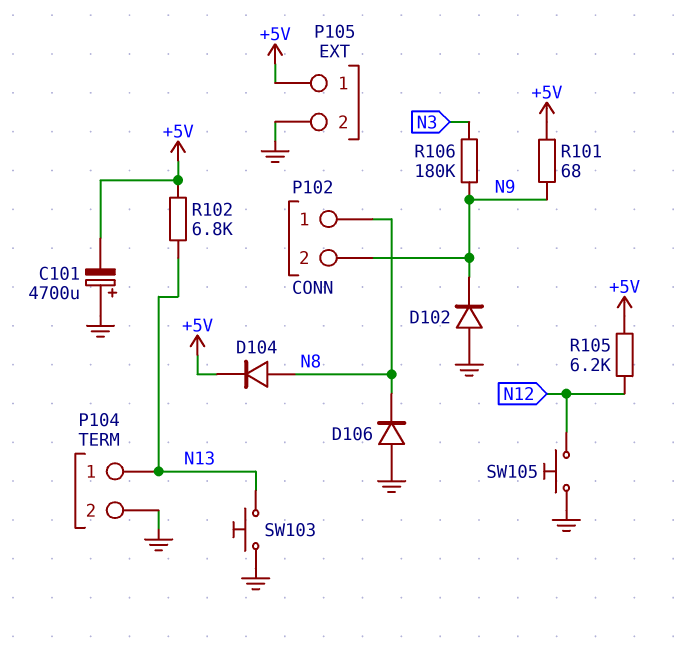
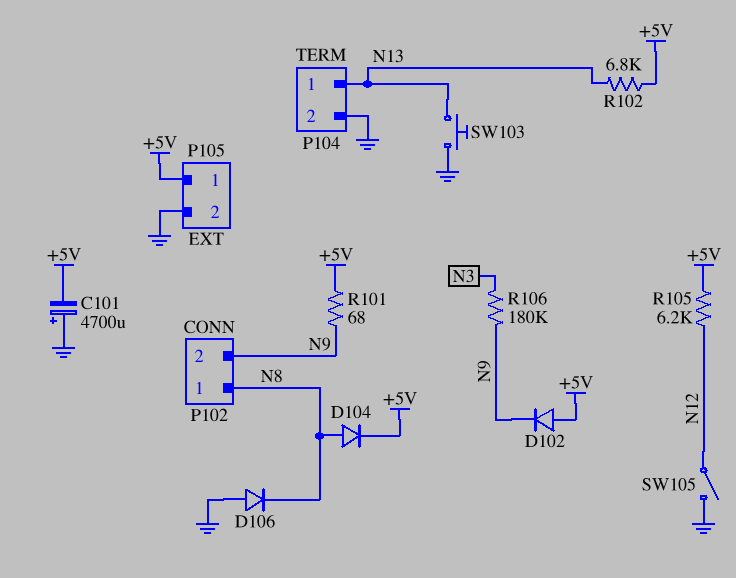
D102: diode (A GND, K N9) -> diode (A +5V, K N9)
SW105: button (GND, N12) -> switch (GND, N12)

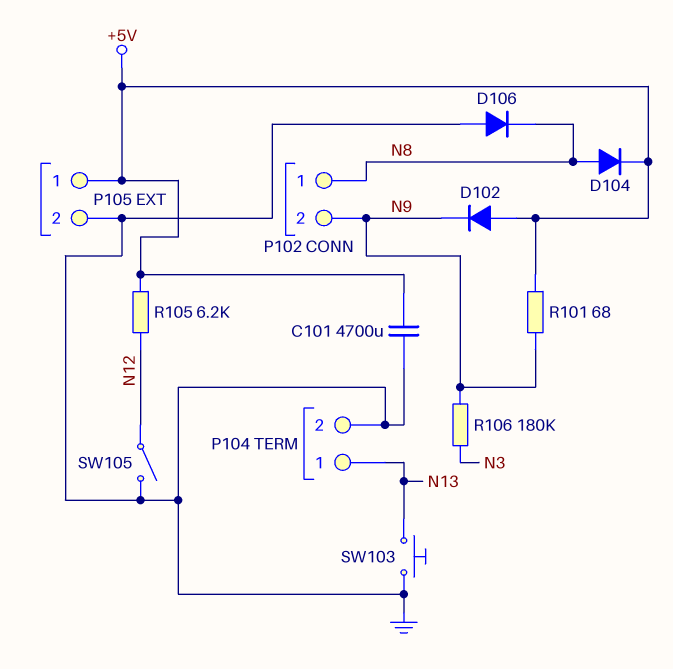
C101: 4700uF (plus GND, minus +5V) -> 4700uF (+5V, GND)
R102: 6.8k (+5V, N13) -> none

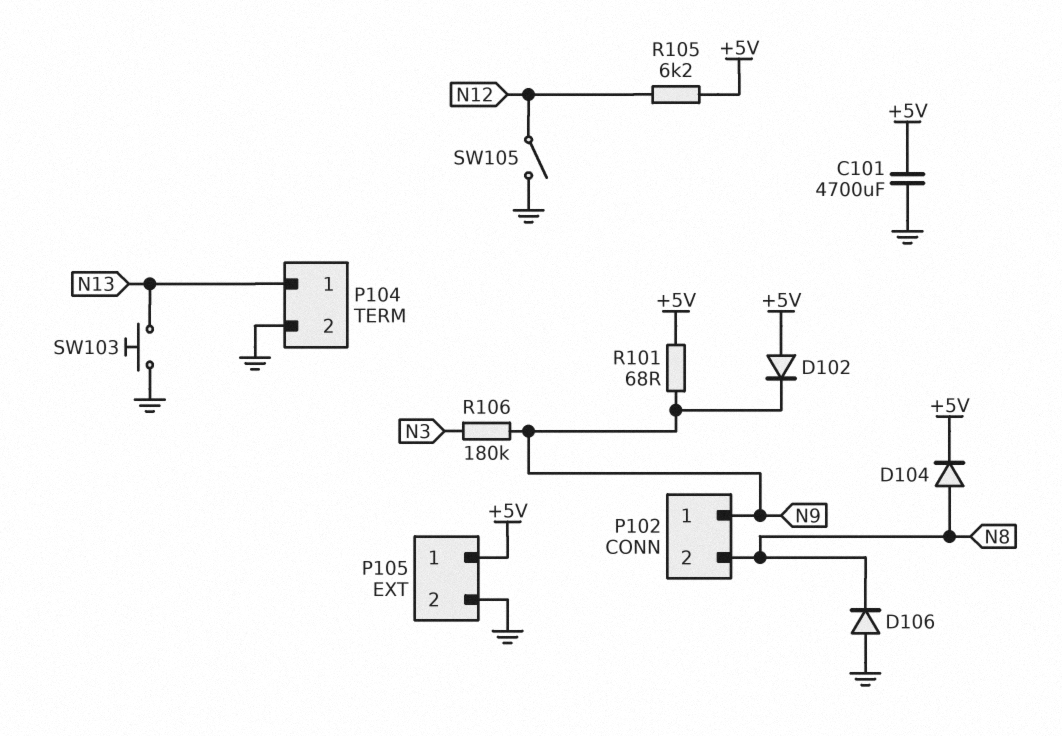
P102 pin 1: N8 -> N9
P102 pin 2: N9 -> N8

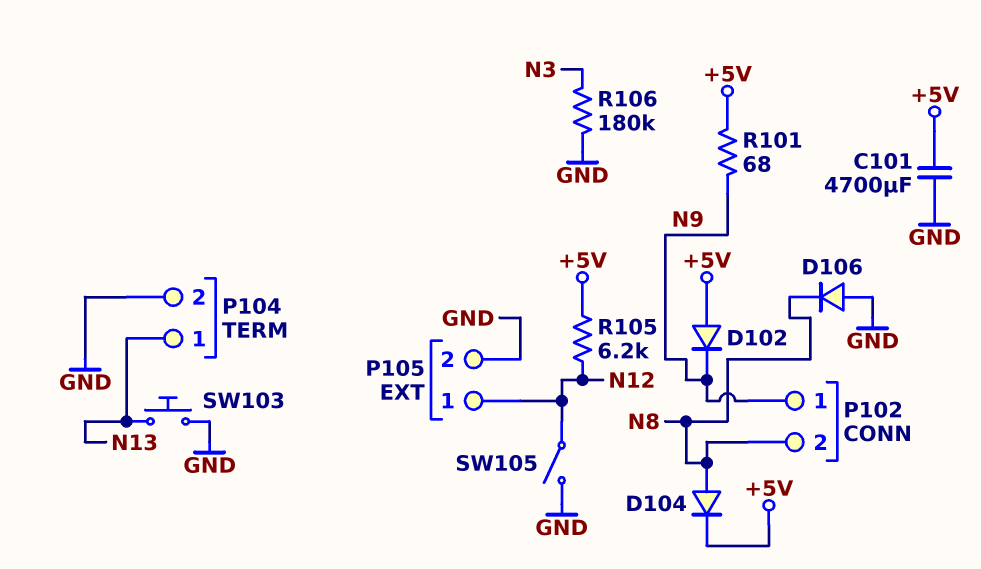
P105 pin 1: +5V -> N12
R106: 180k (N3, N9) -> 180k (GND, N3)

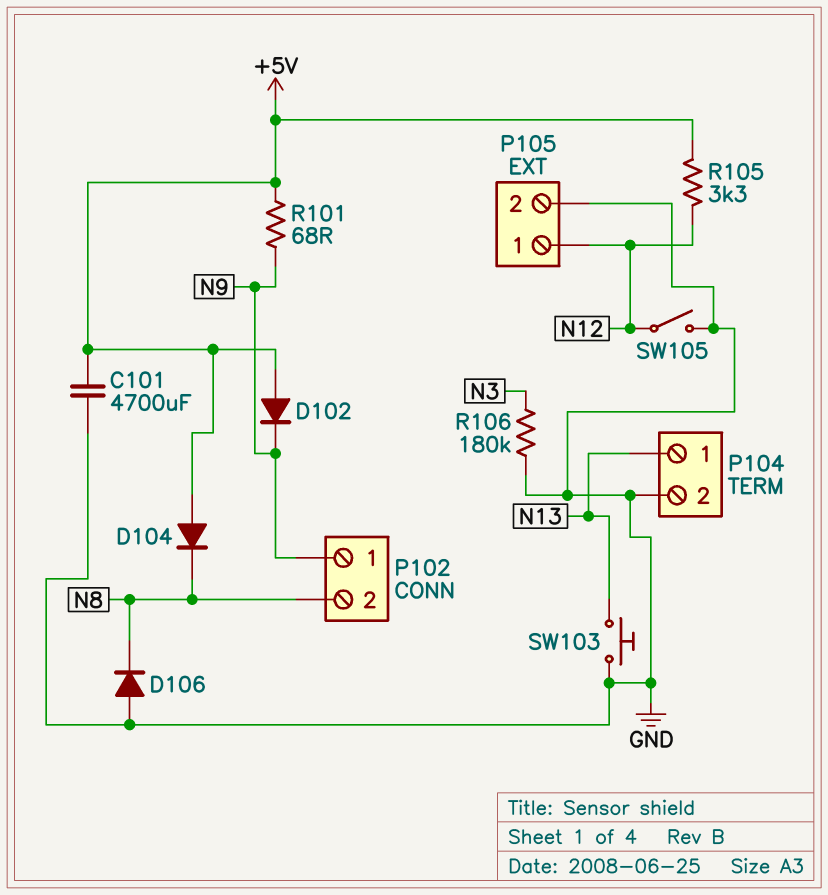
D104: diode (A N8, K +5V) -> diode (A +5V, K N8)
R105: 6.2k (+5V, N12) -> 3.3k (+5V, N12)

